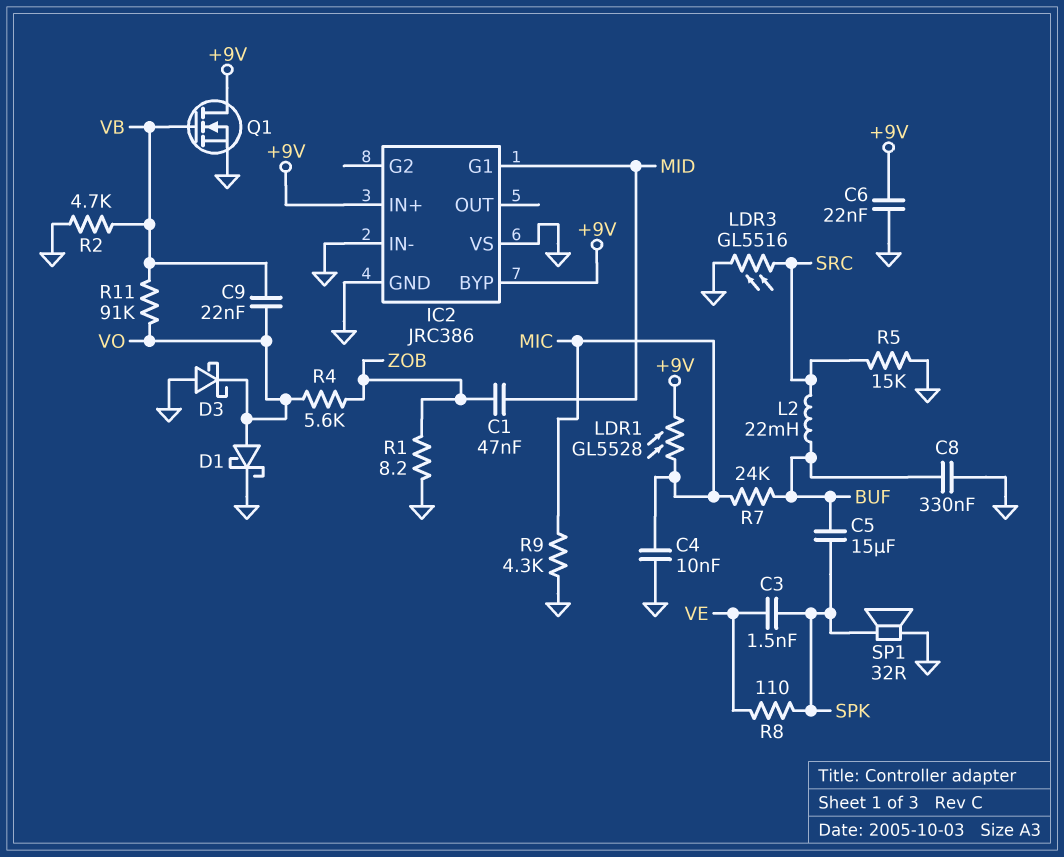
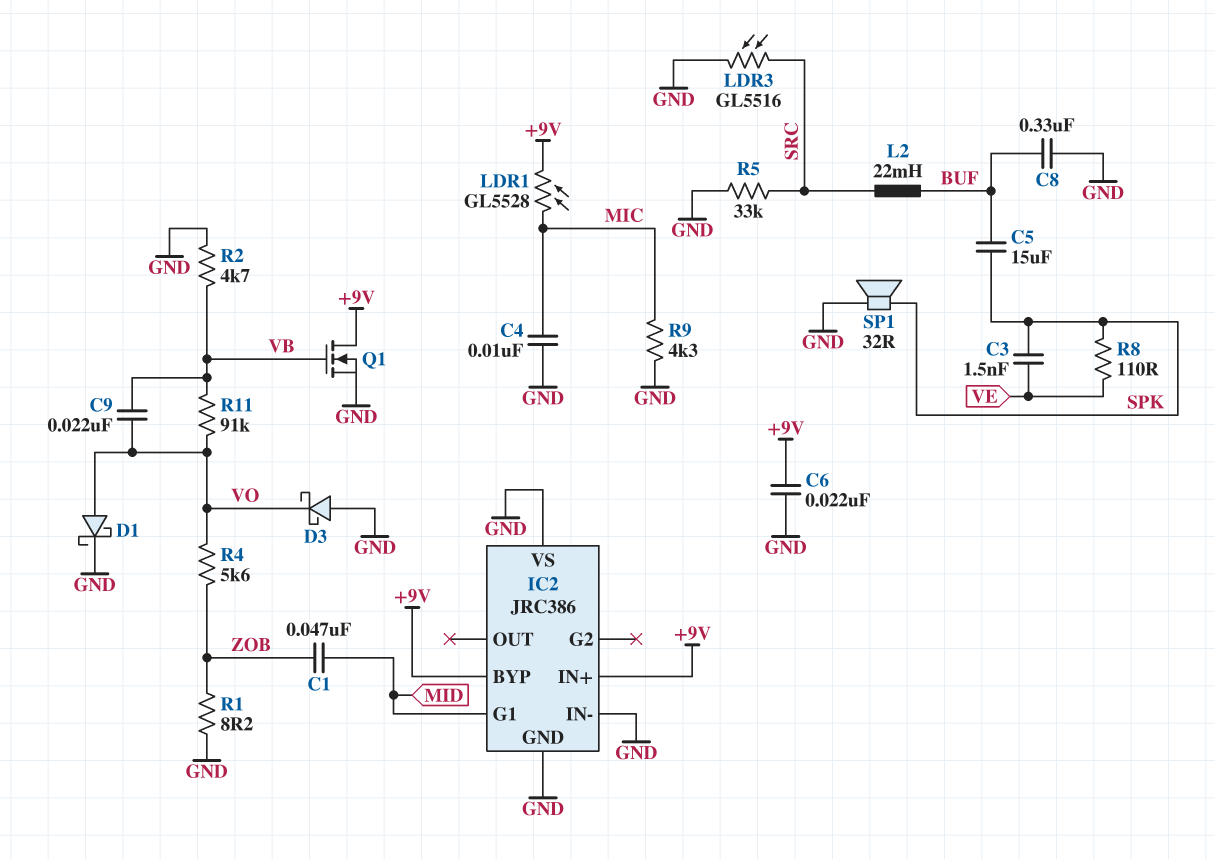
R5: 15k (GND, SRC) -> 33k (GND, SRC)
R7: 24k (BUF, MIC) -> none

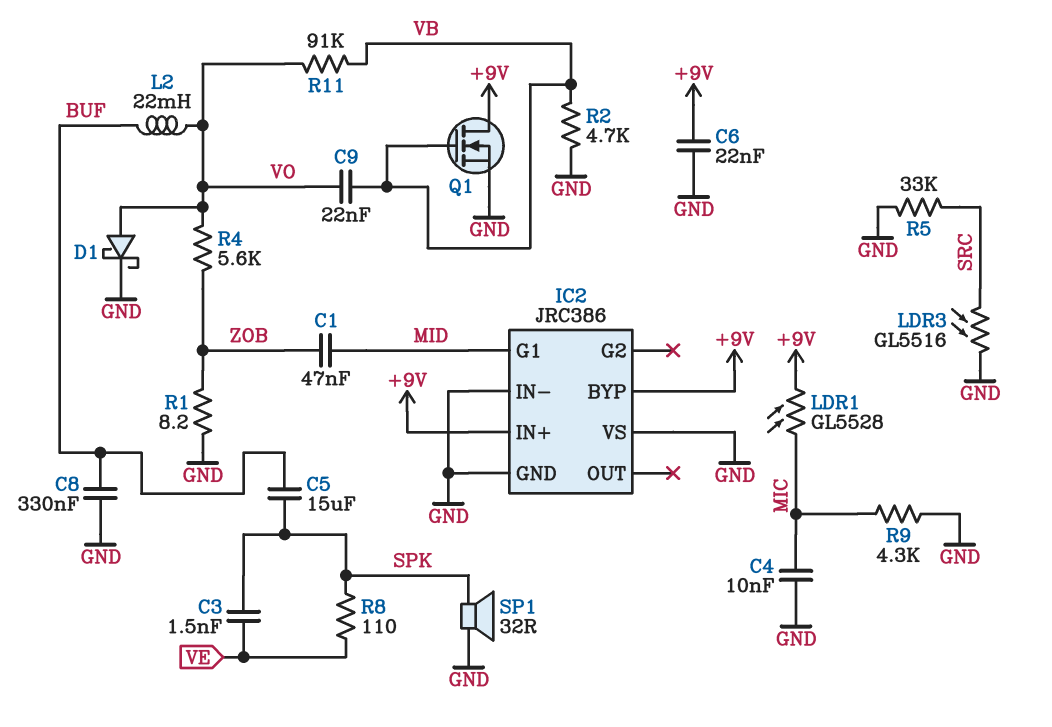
D3: schottky (A GND, K VO) -> none
L2: 22mH (BUF, SRC) -> 22mH (BUF, VO)

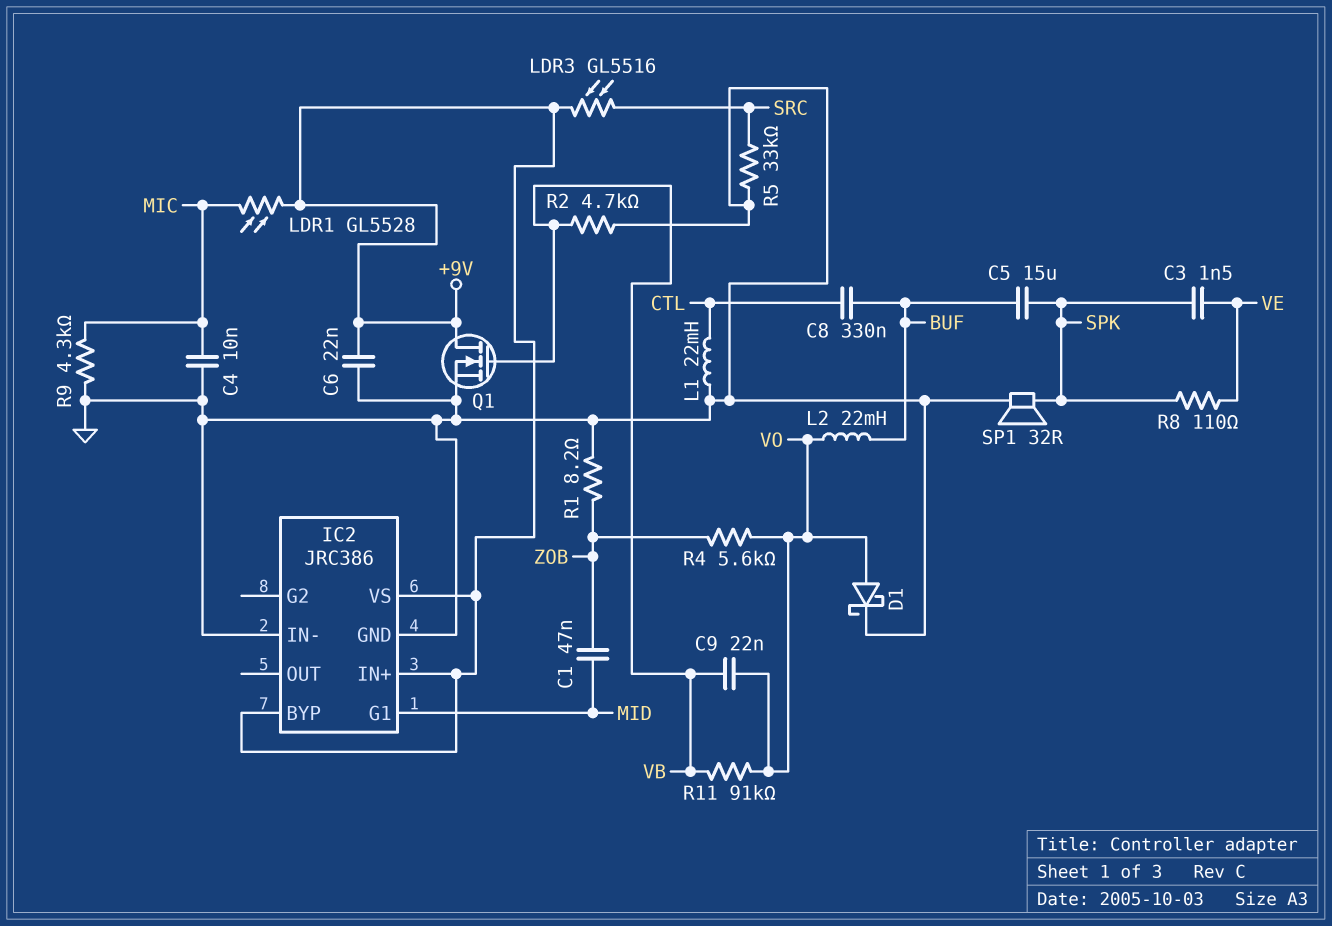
C8: 330nF (BUF, GND) -> 330nF (BUF, CTL)
IC2 pin VS: GND -> +9V
L1: none -> 22mH (CTL, GND)
LDR3: GL5516 (GND, SRC) -> GL5516 (+9V, SRC)

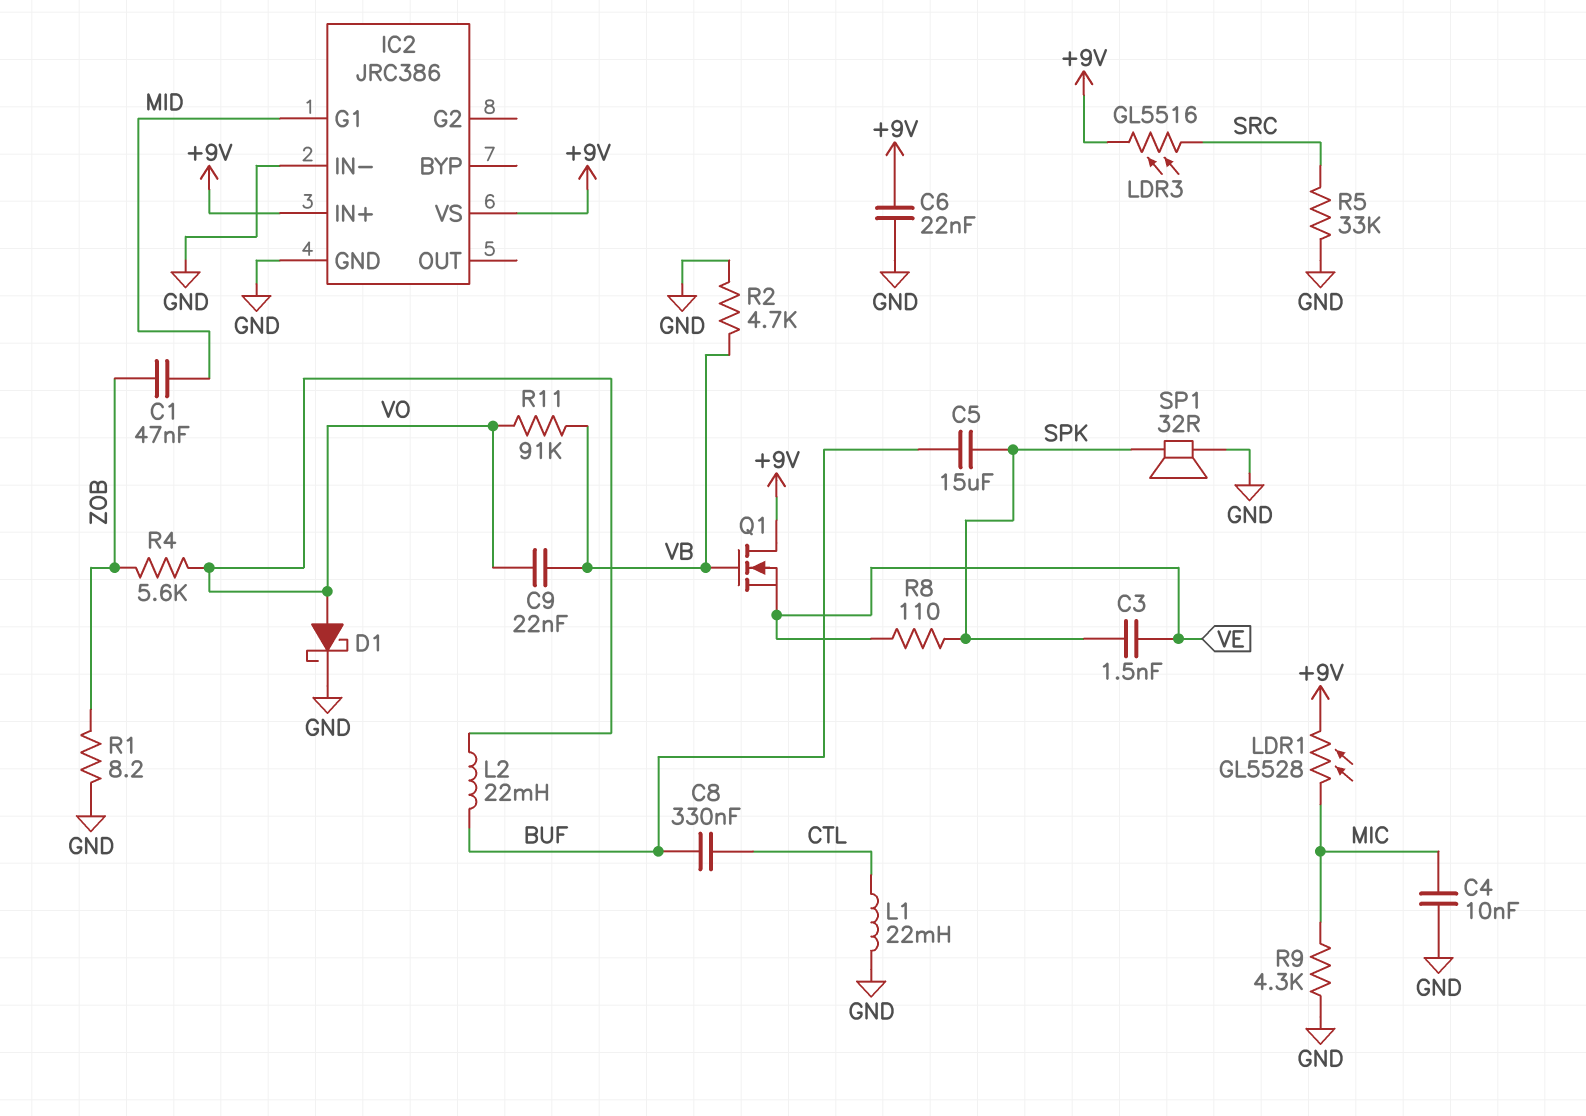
IC2 pin BYP: +9V -> none
Q1: NMOS (G VB, D +9V, S GND) -> NMOS (G VB, D +9V, S VE)

